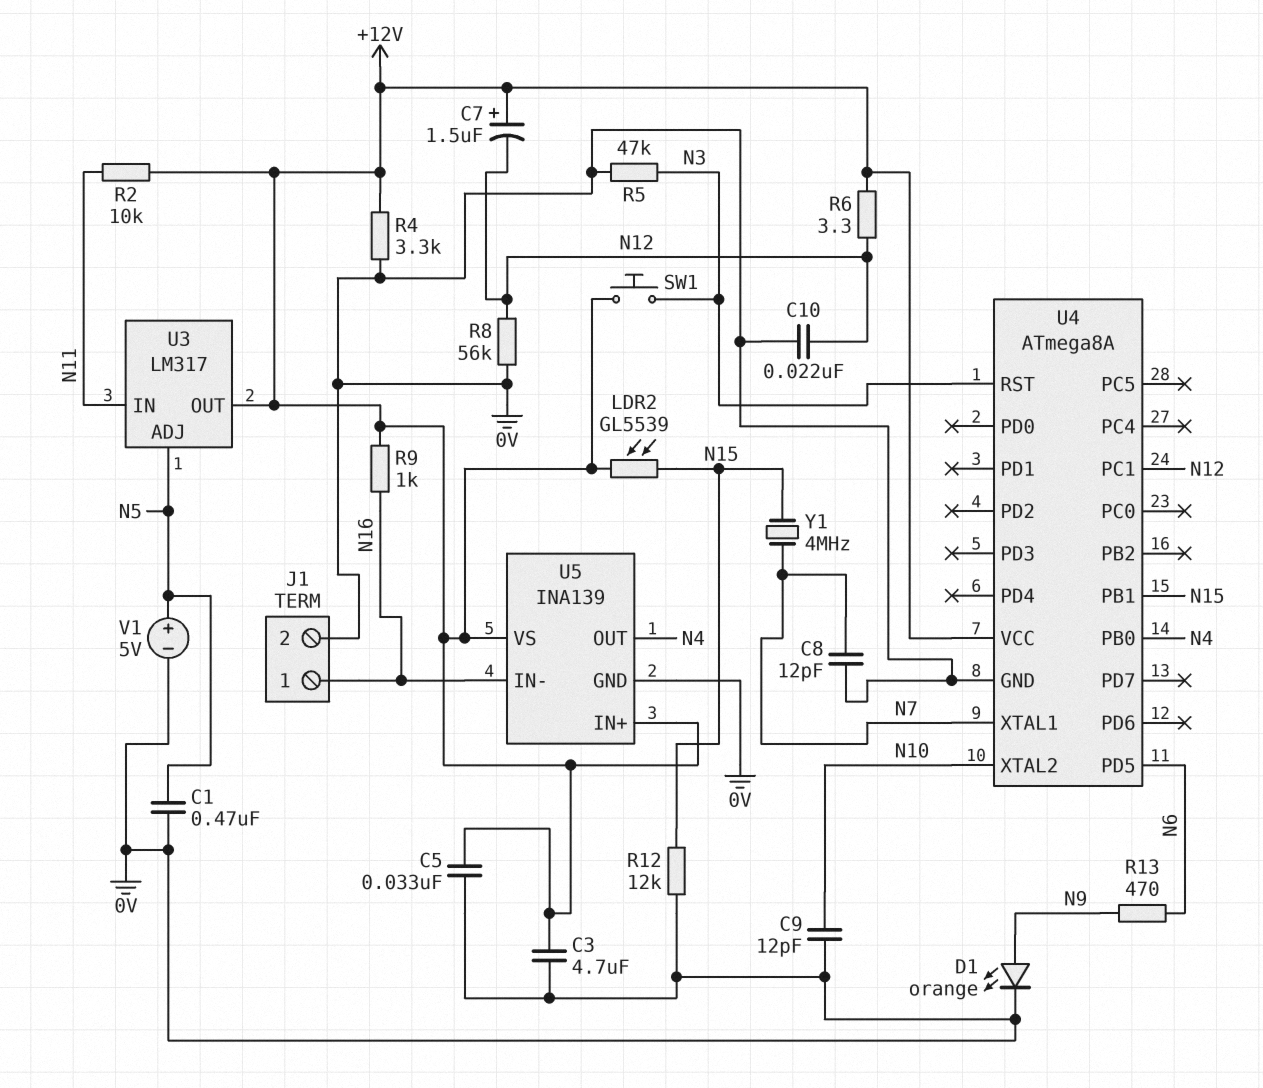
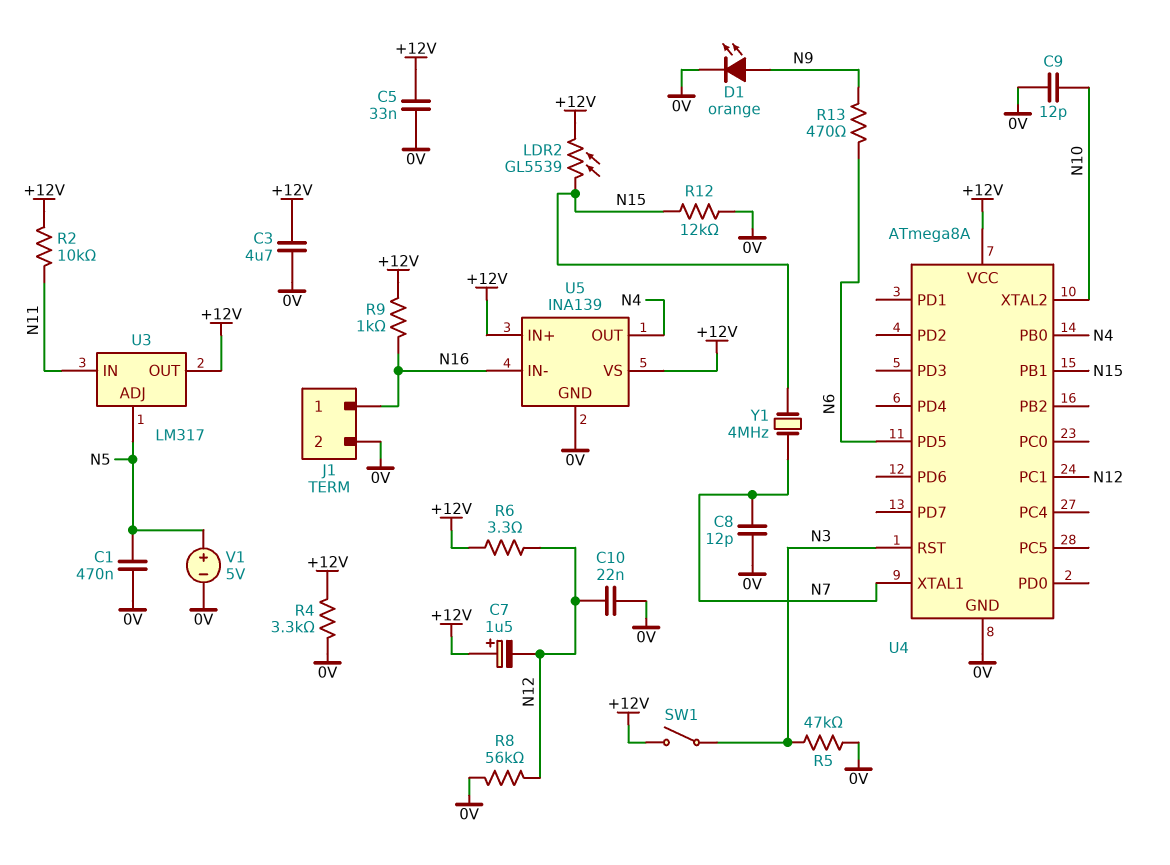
SW1: button (+12V, N3) -> switch (+12V, N3)

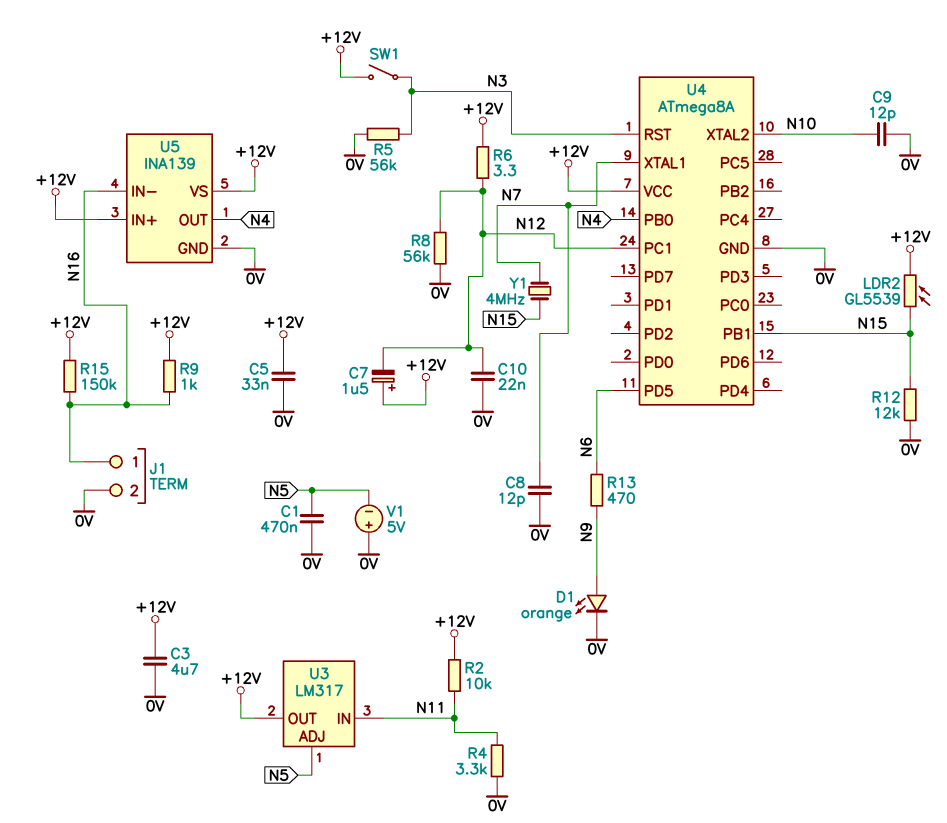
R4: 3.3k (+12V, 0V) -> 3.3k (0V, N11)
R5: 47k (0V, N3) -> 56k (0V, N3)
R15: none -> 150k (+12V, N16)
V1: 5V (plus N5, minus 0V) -> 5V (plus 0V, minus N5)

